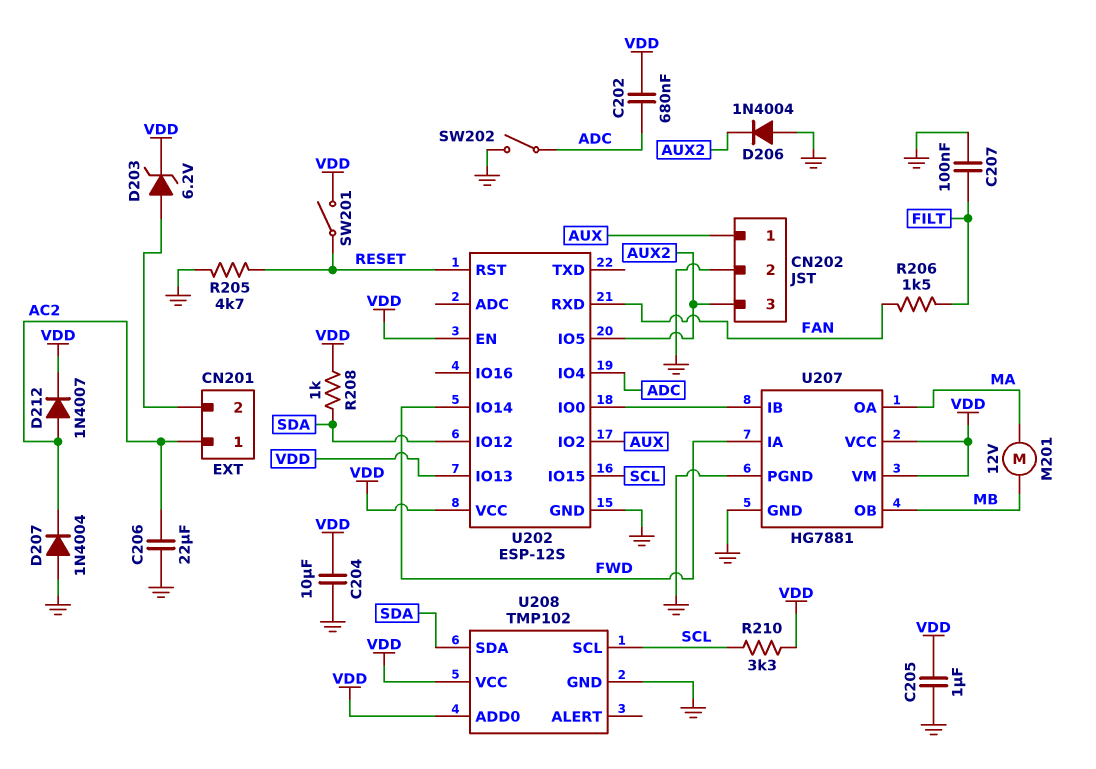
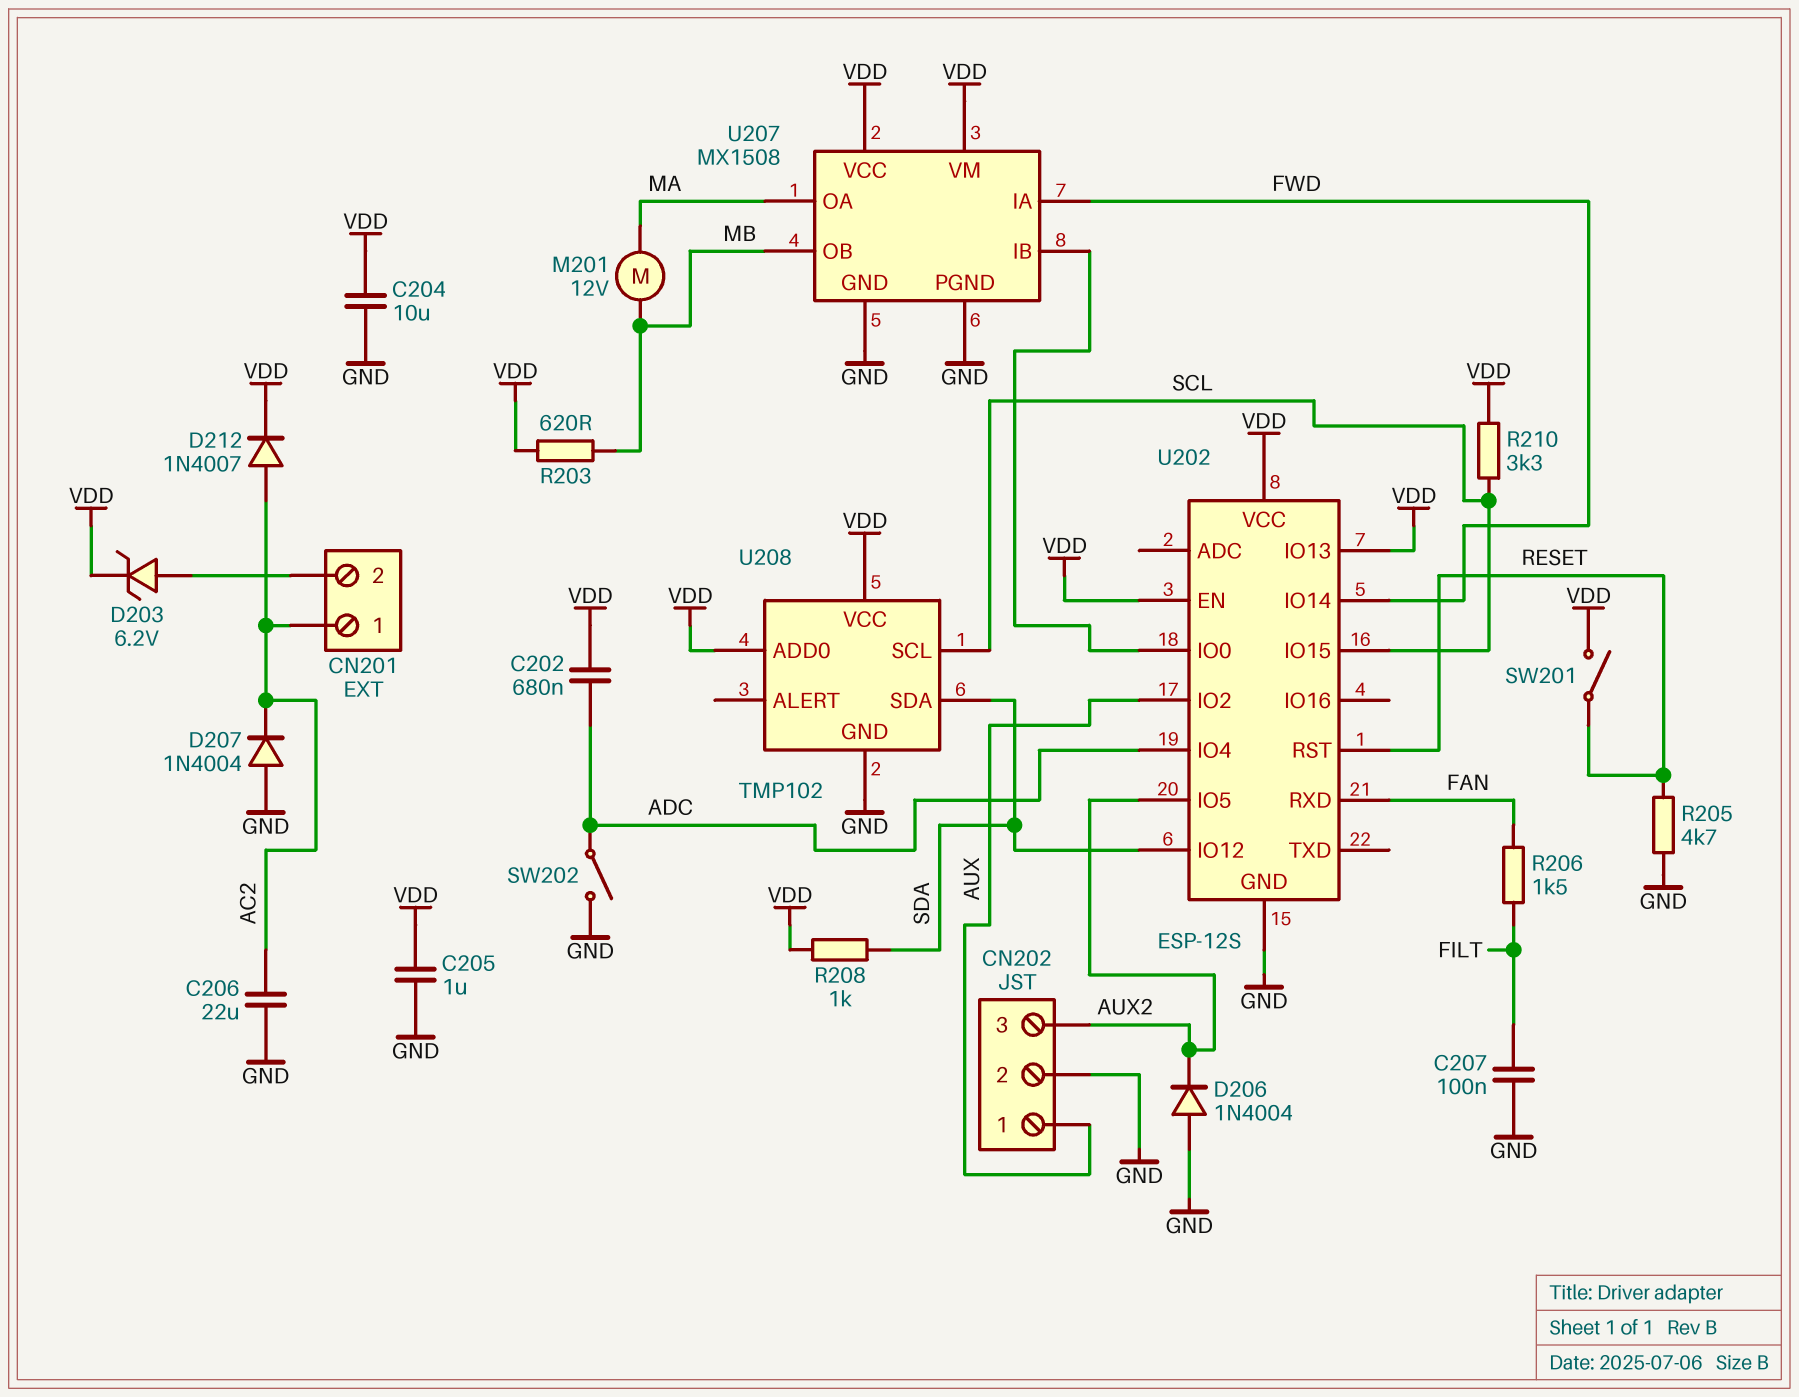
R203: none -> 620 (MB, VDD)
U207: HG7881 -> MX1508

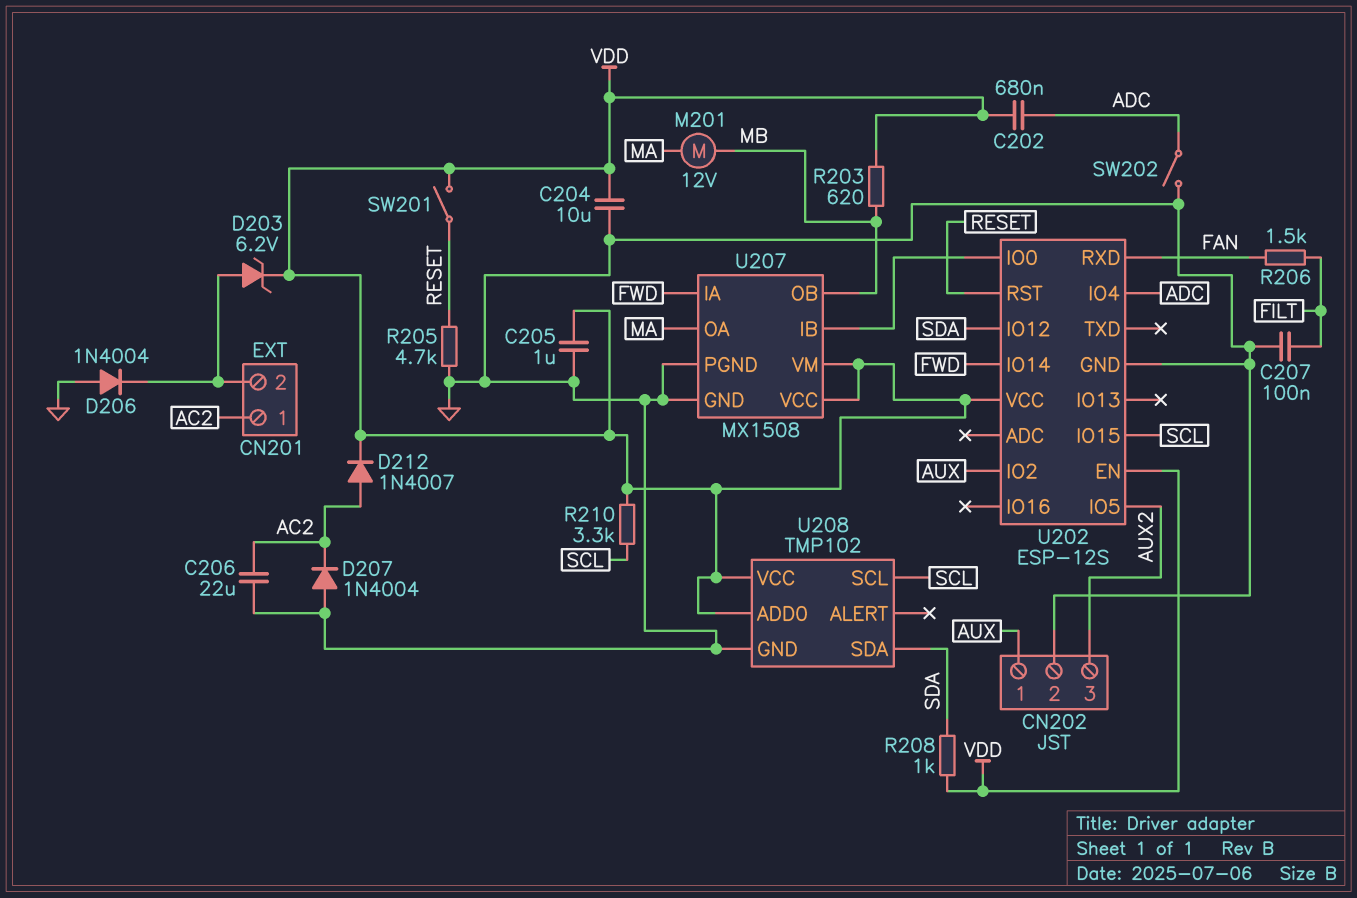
D206: diode 1N4004 (A GND, K AUX2) -> diode 1N4004 (A GND, K CN201/2)
U202 pin IO13: VDD -> none

